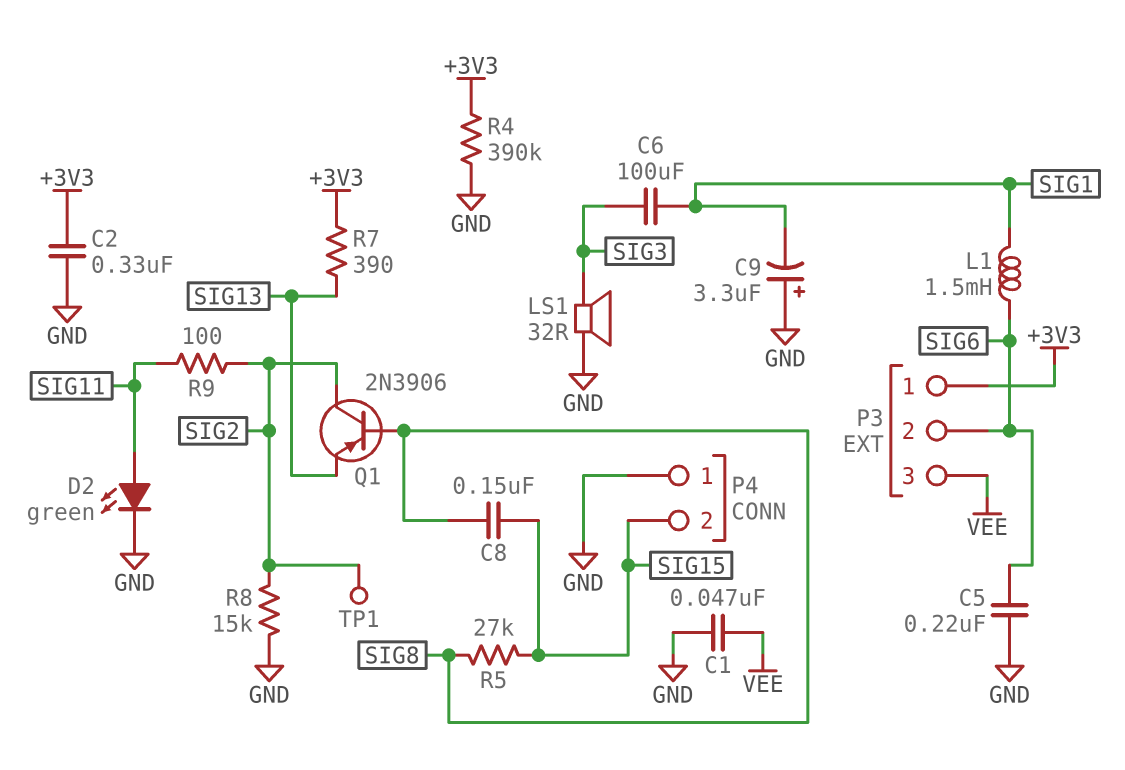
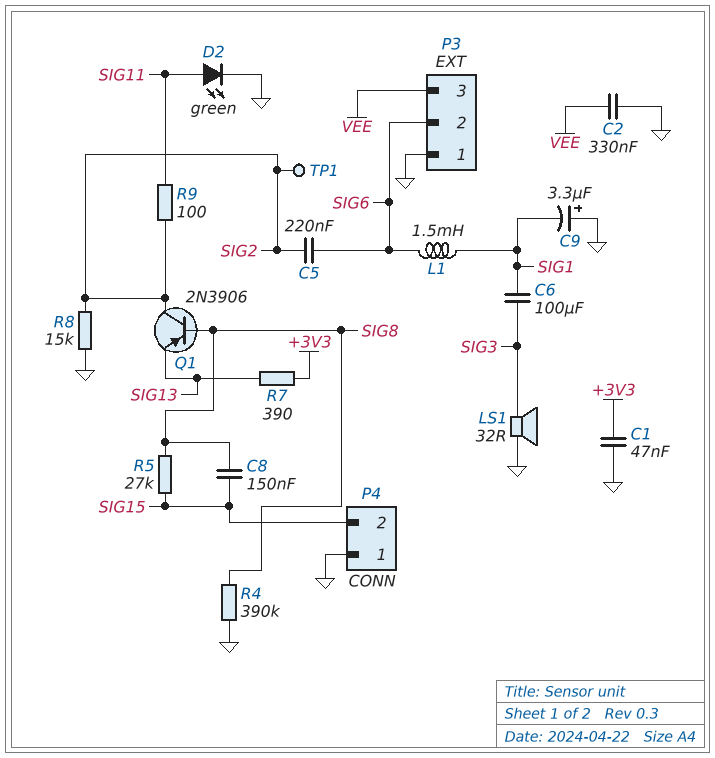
C1: 47nF (GND, VEE) -> 47nF (+3V3, GND)
C2: 330nF (+3V3, GND) -> 330nF (GND, VEE)
C5: 220nF (GND, SIG6) -> 220nF (SIG2, SIG6)
P3 pin 1: +3V3 -> GND
R4: 390k (+3V3, GND) -> 390k (GND, SIG8)

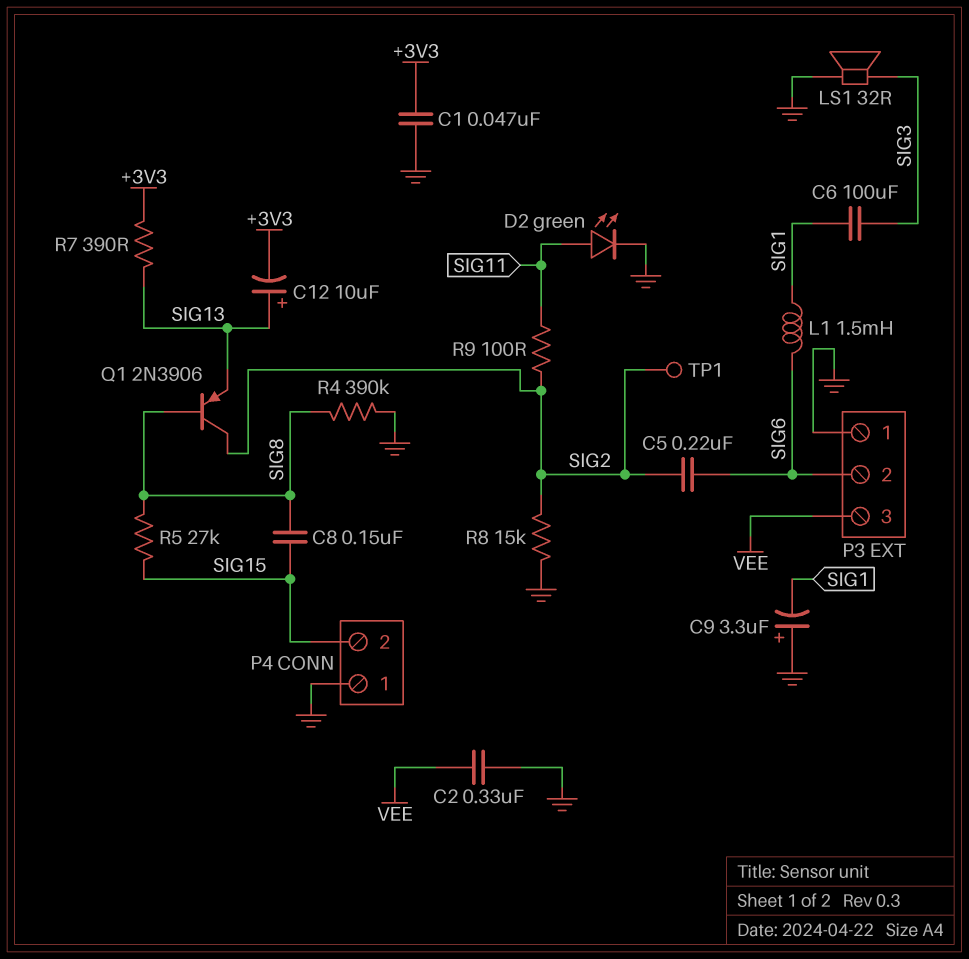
C12: none -> 10uF (plus SIG13, minus +3V3)

